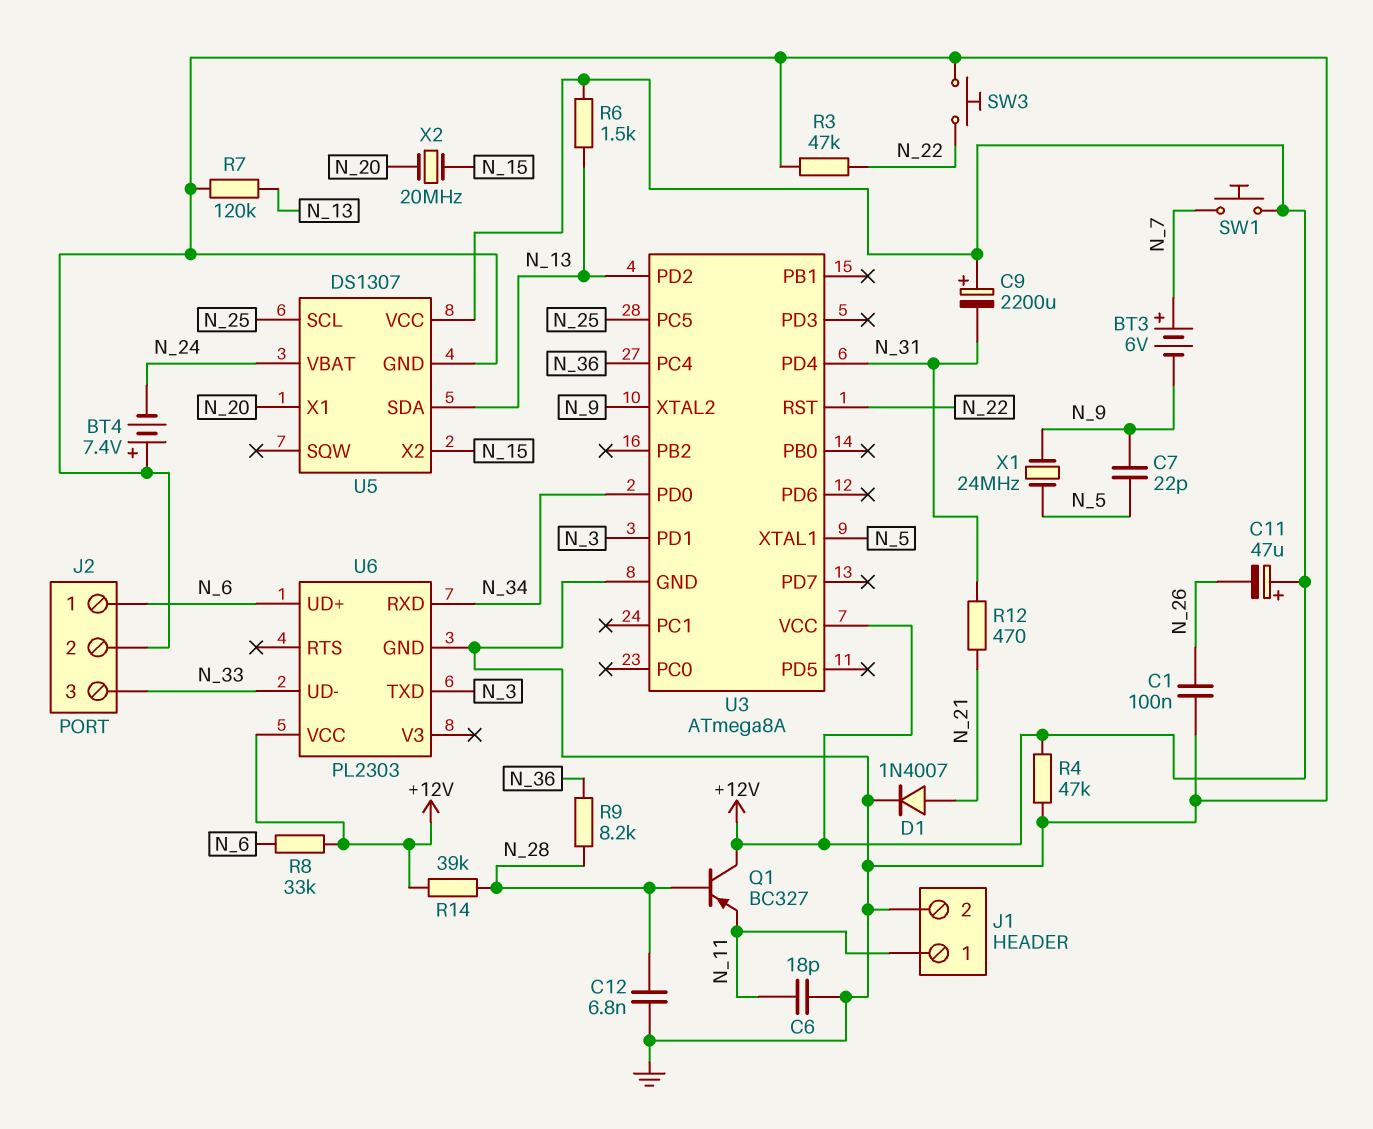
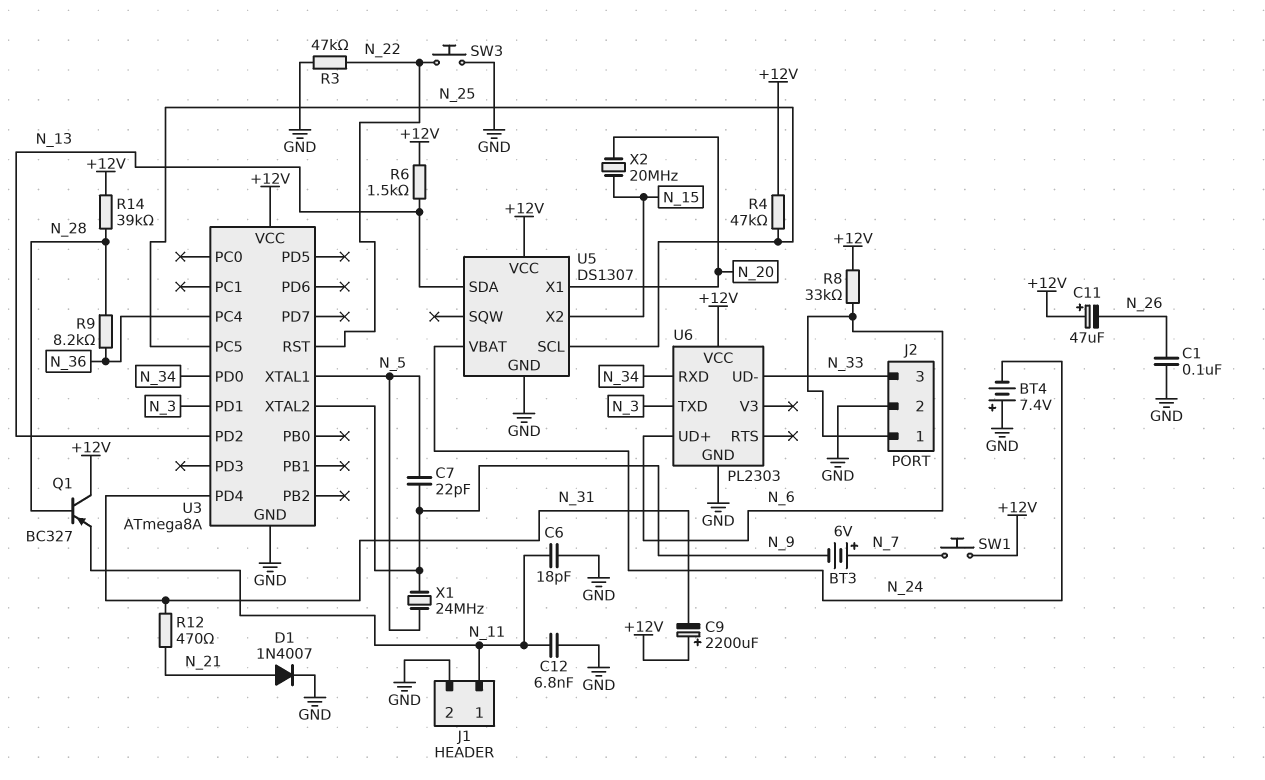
C12: 6.8nF (GND, N_28) -> 6.8nF (GND, N_11)
R4: 47k (+12V, GND) -> 47k (+12V, N_25)
R7: 120k (GND, N_13) -> none

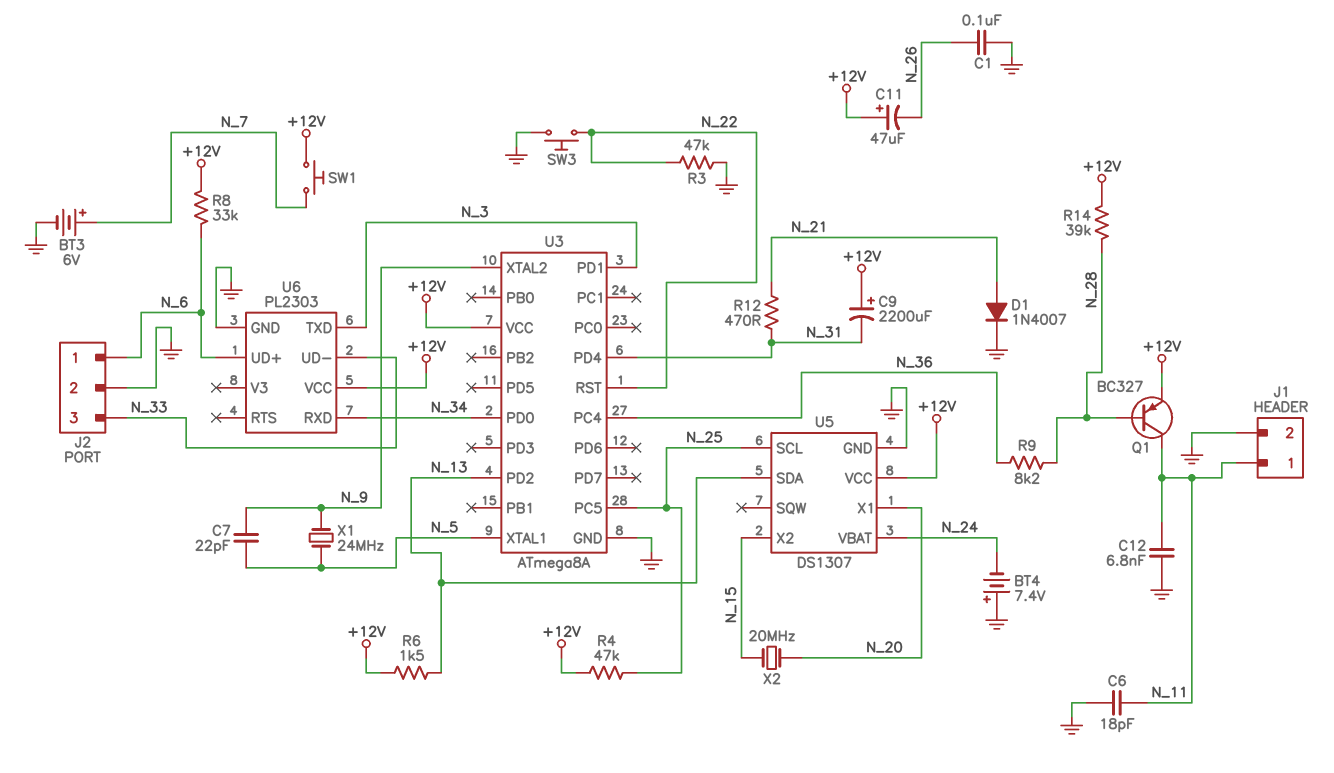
BT3: 6V (plus N_7, minus N_9) -> 6V (plus N_7, minus GND)
Q1: PNP BC327 (B N_28, C +12V, E N_11) -> PNP BC327 (B N_28, C N_11, E +12V)

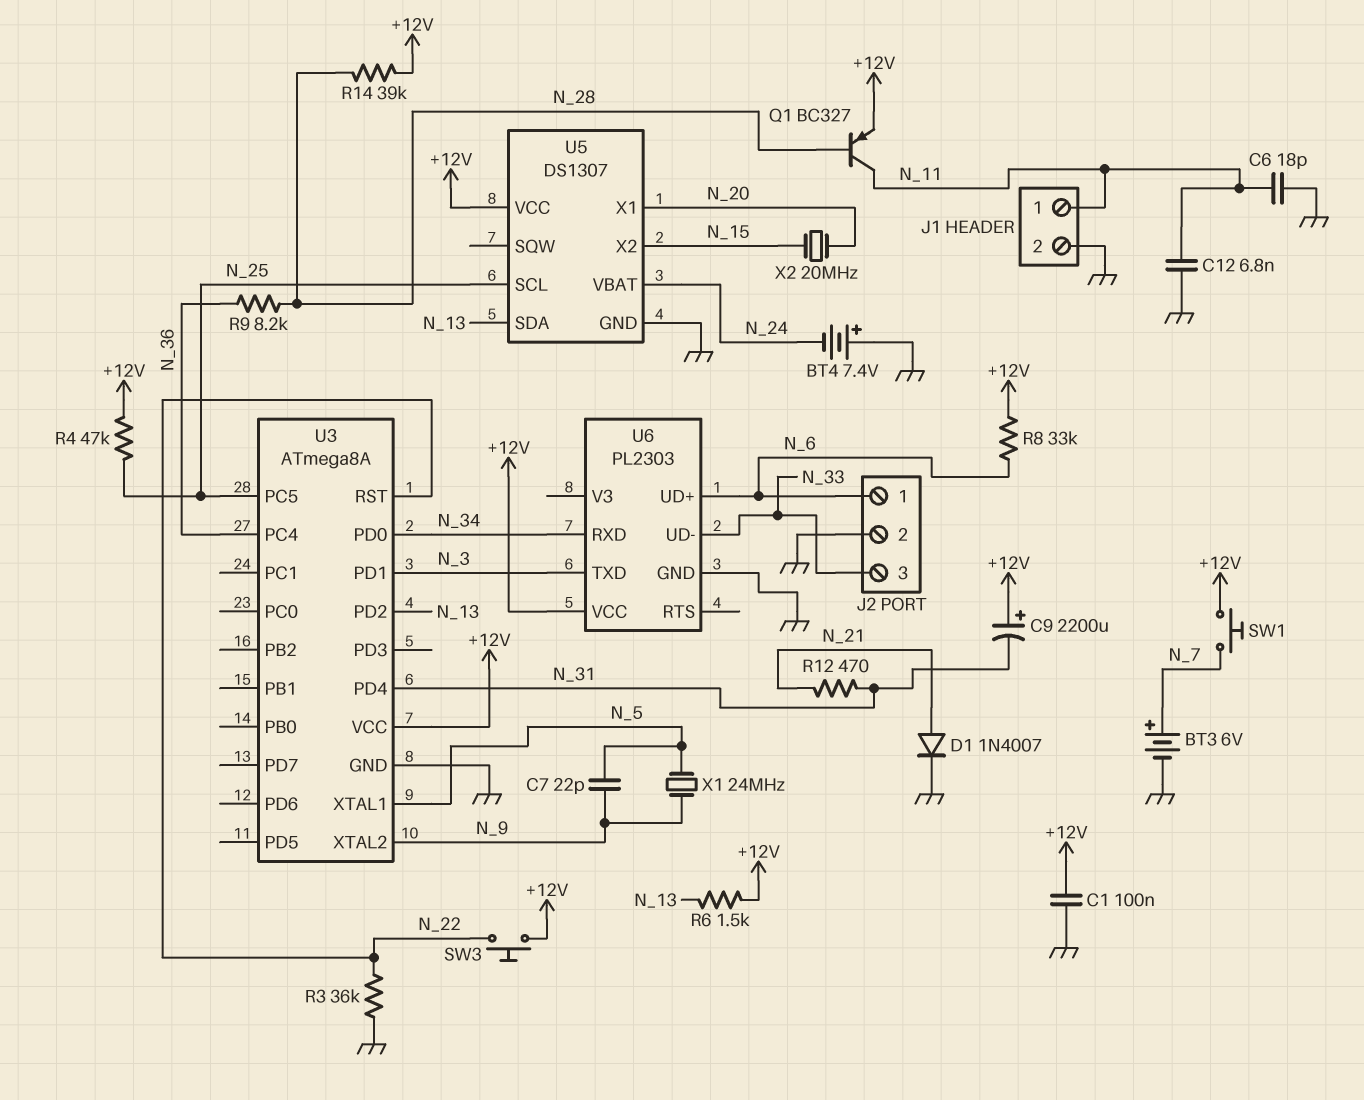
C1: 100nF (GND, N_26) -> 100nF (+12V, GND)
C11: 47uF (plus +12V, minus N_26) -> none
R3: 47k (GND, N_22) -> 36k (GND, N_22)
SW3: button (GND, N_22) -> button (+12V, N_22)

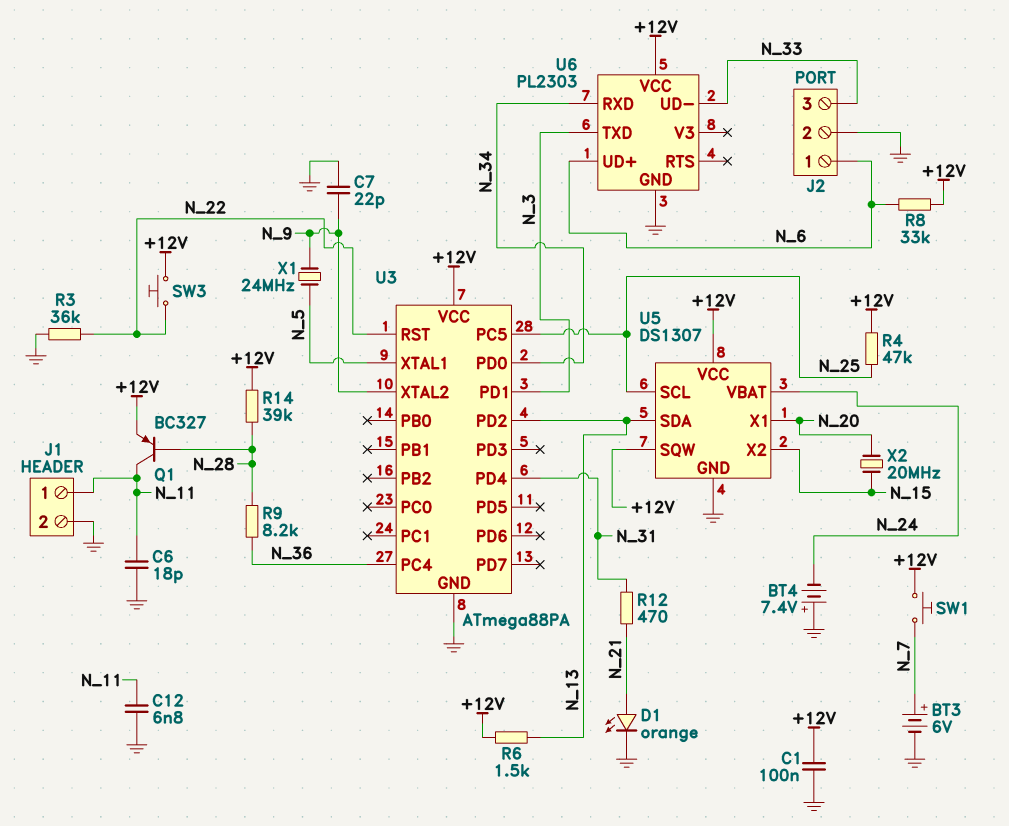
C7: 22pF (N_5, N_9) -> 22pF (GND, N_9)
C9: 2200uF (plus +12V, minus N_31) -> none
D1: diode 1N4007 (A N_21, K GND) -> LED orange (A N_21, K GND)
U3: ATmega8A -> ATmega88PA
U5 pin SQW: none -> +12V

